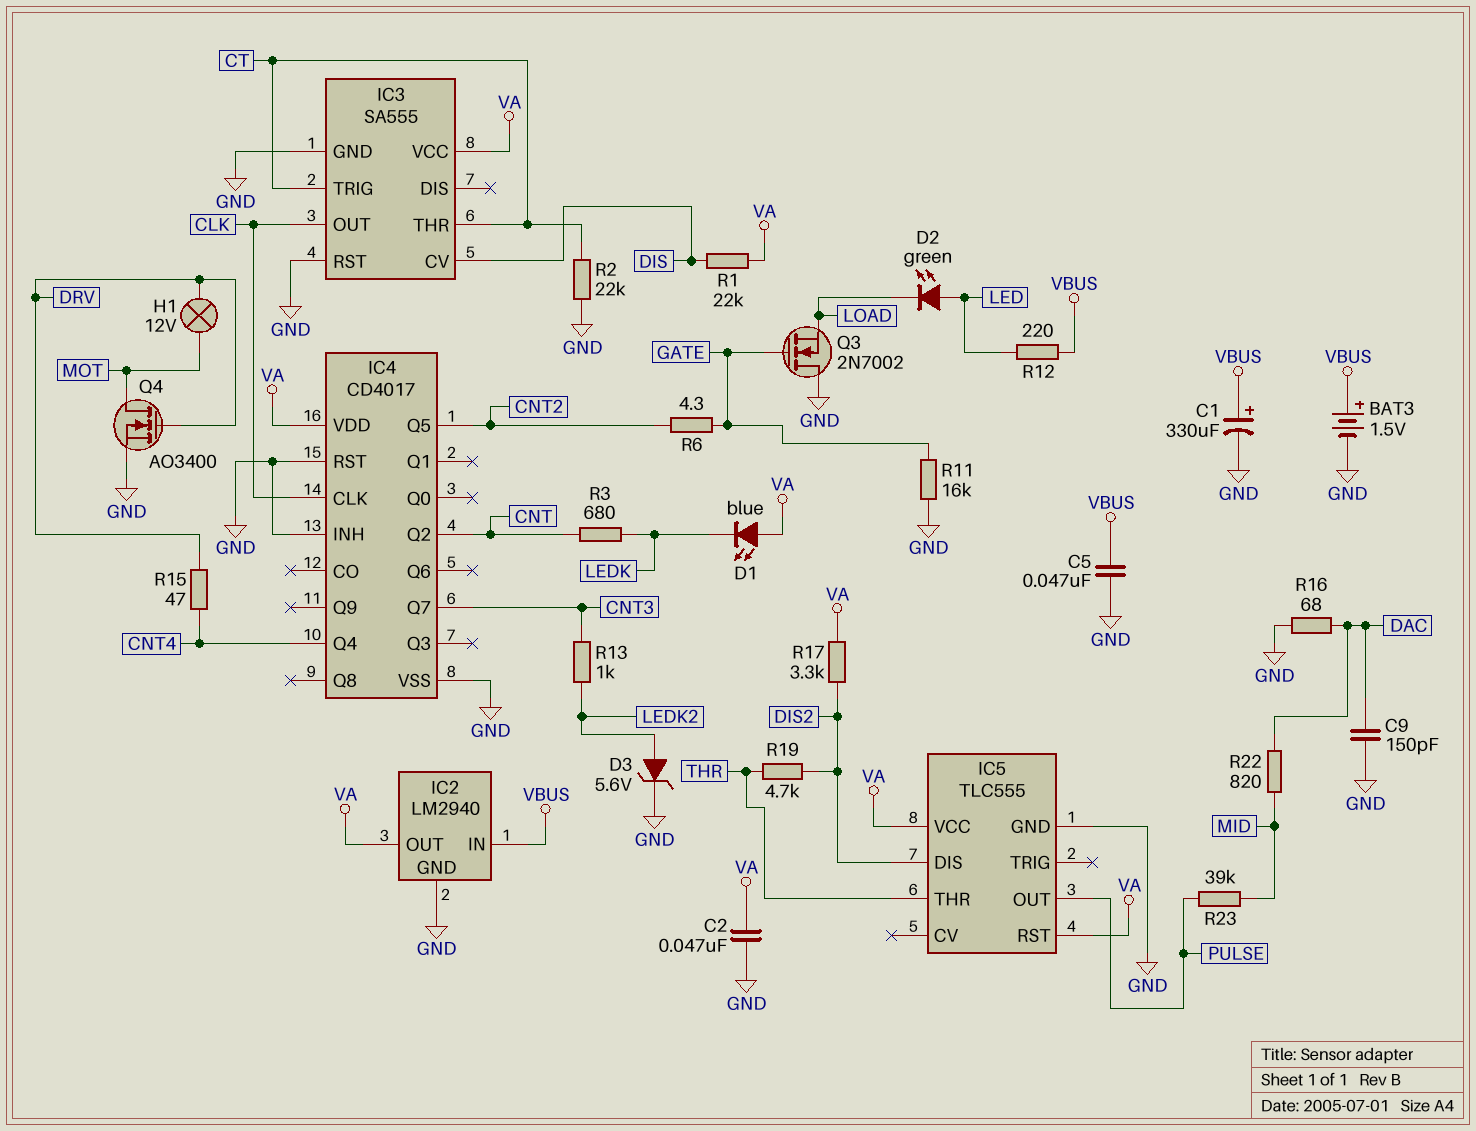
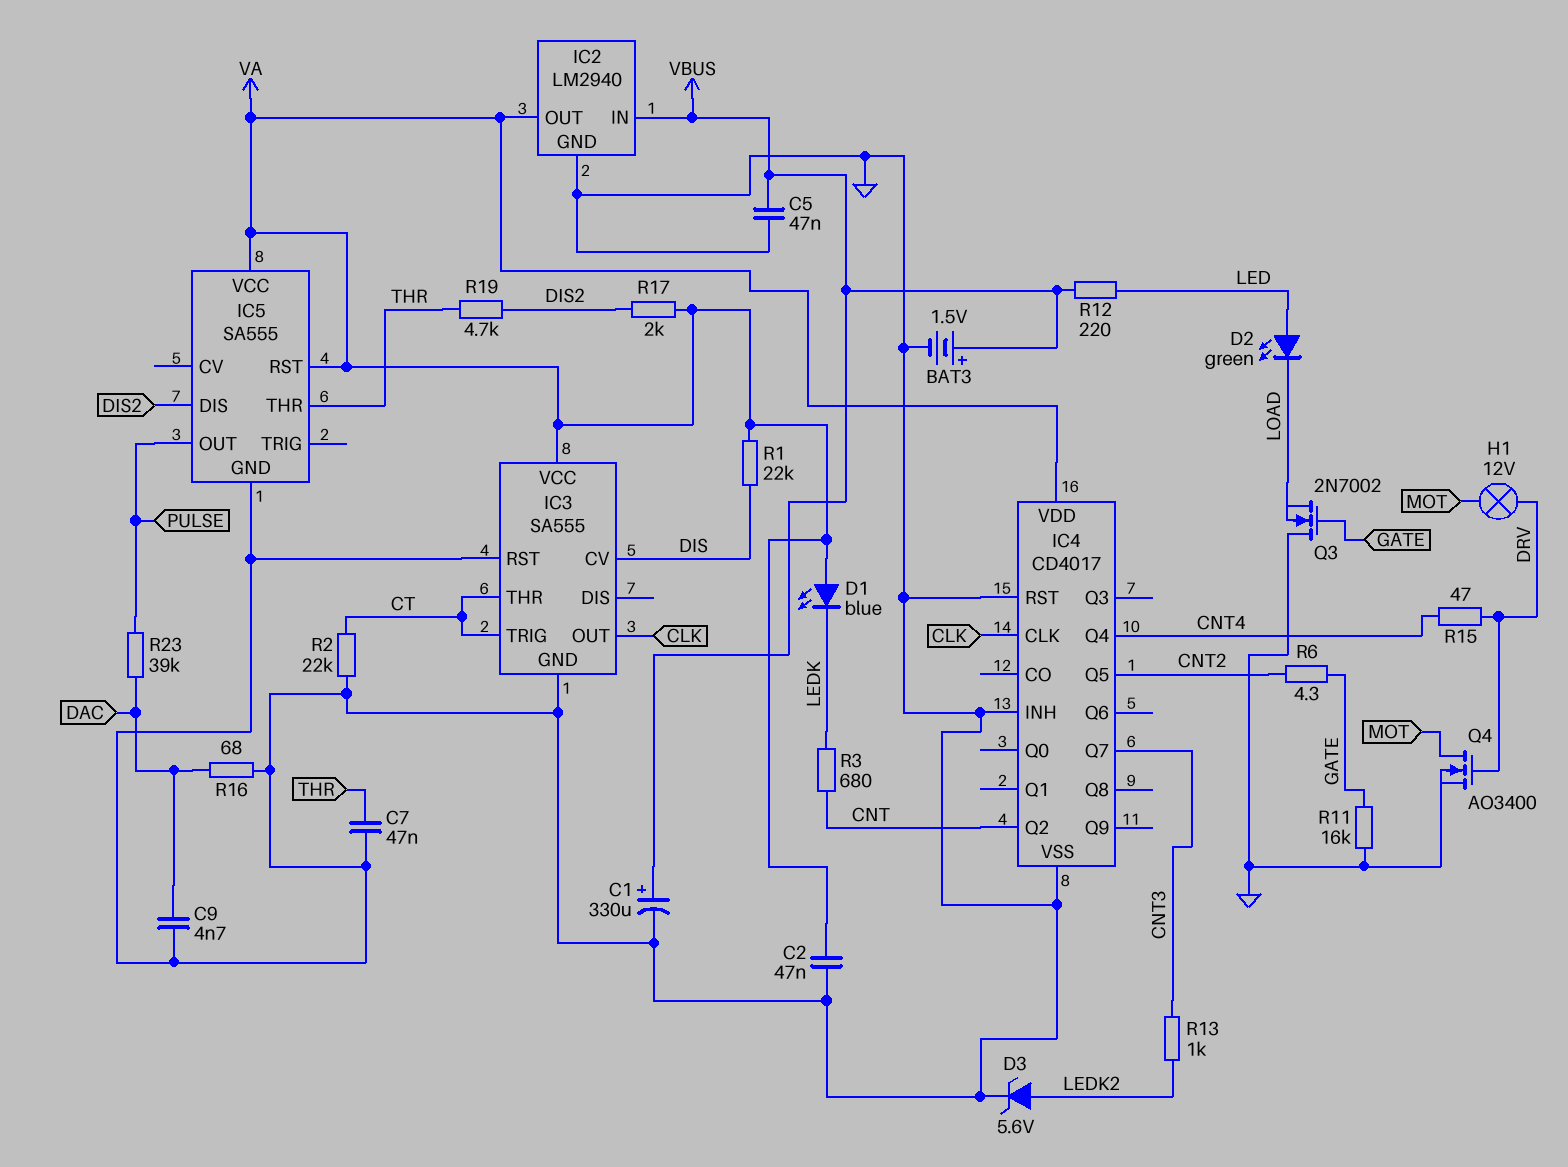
C7: none -> 47nF (GND, THR)
C9: 150pF (DAC, GND) -> 4.7nF (DAC, GND)
IC5: TLC555 -> SA555
R17: 3.3k (DIS2, VA) -> 2k (DIS2, VA)
R22: 820 (DAC, MID) -> none
R23: 39k (MID, PULSE) -> 39k (DAC, PULSE)

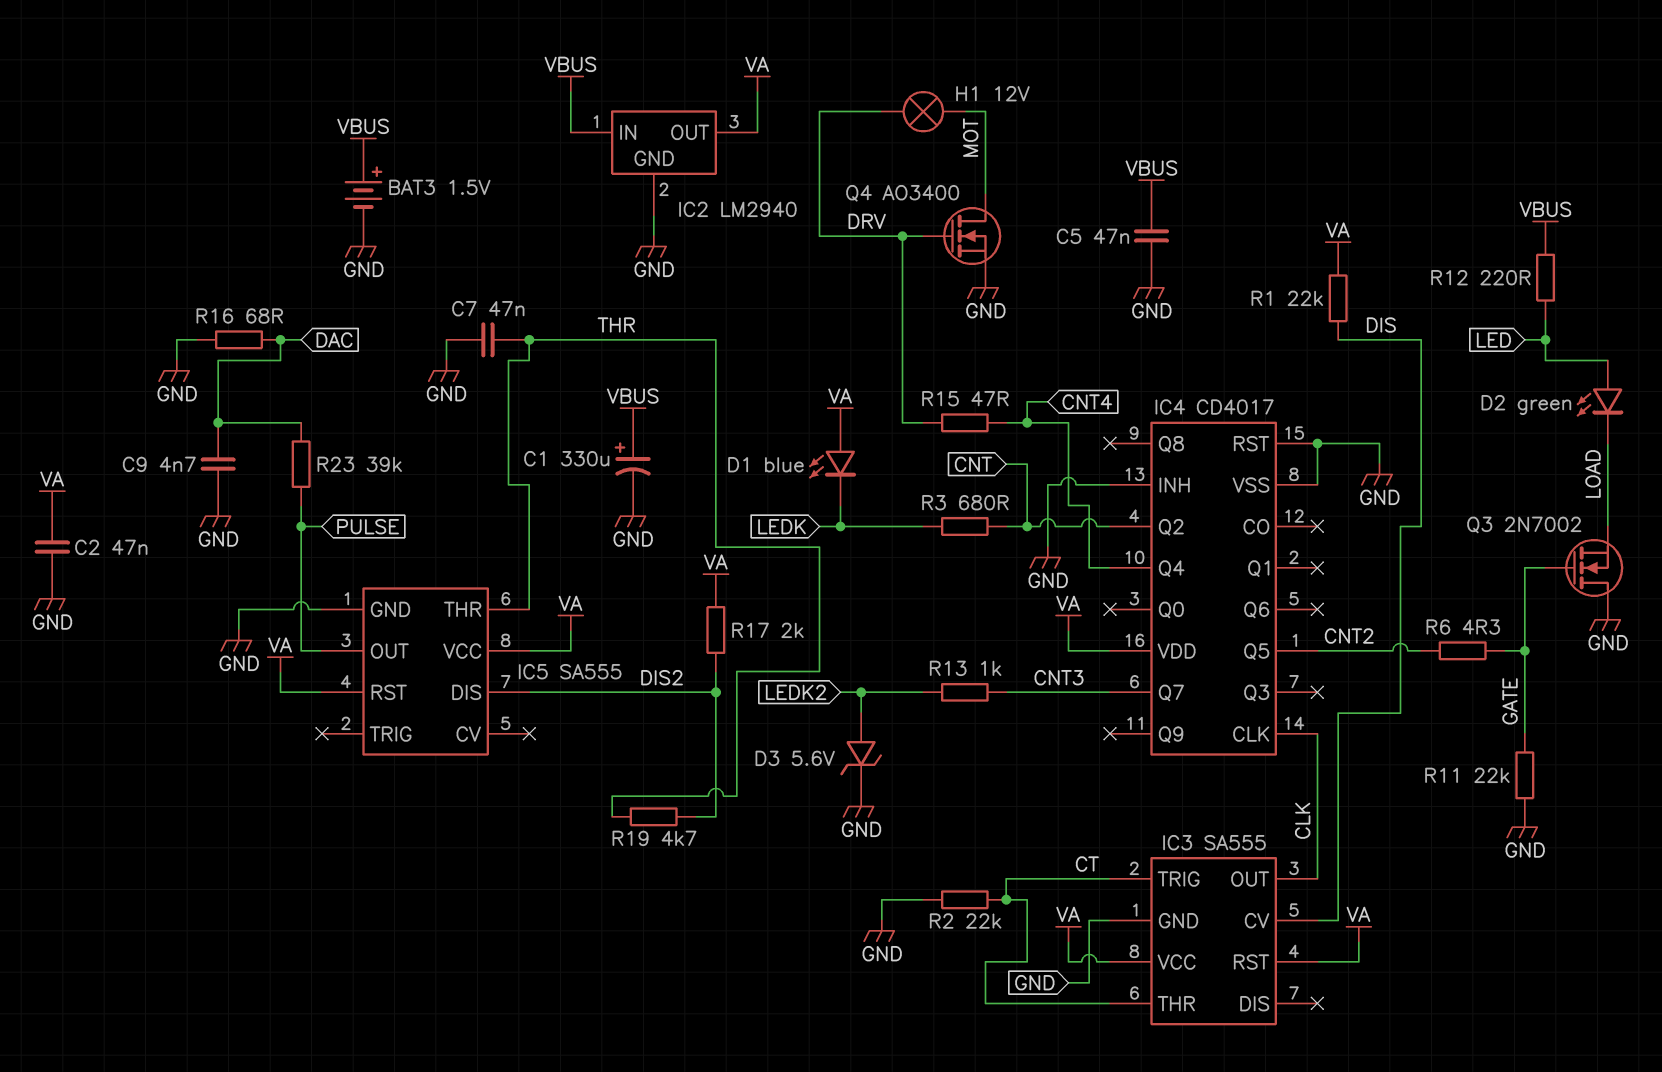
IC3 pin RST: GND -> VA
R11: 16k (GATE, GND) -> 22k (GATE, GND)

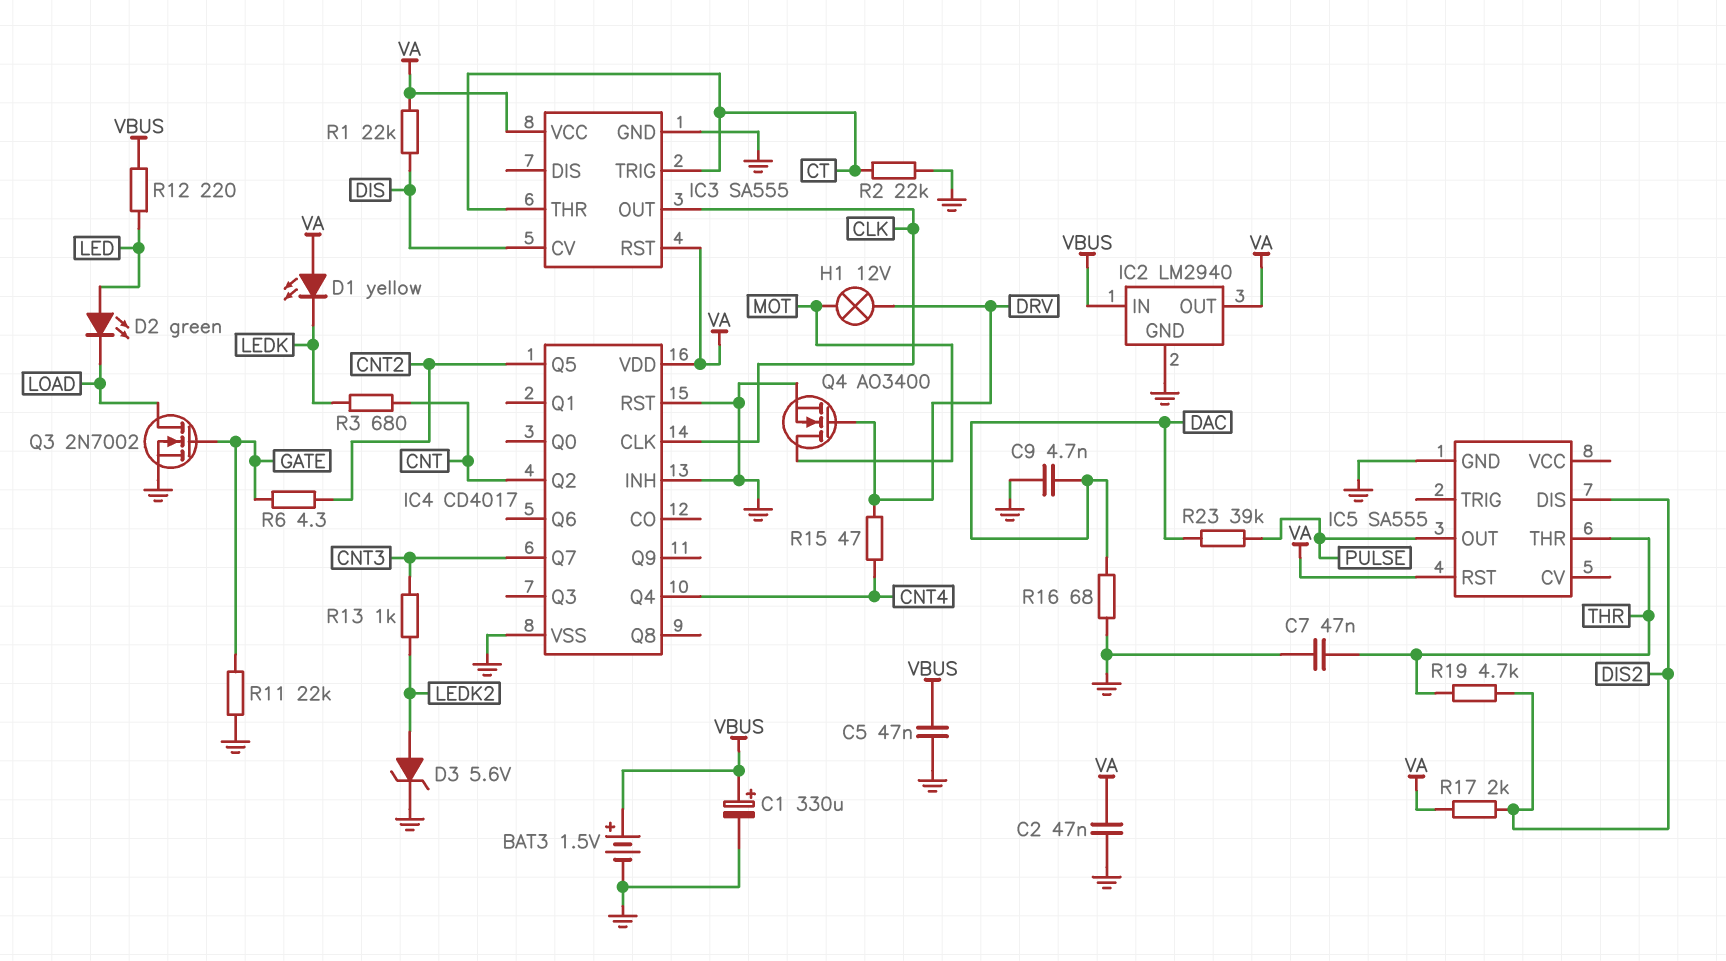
D1: LED blue (A VA, K LEDK) -> LED yellow (A VA, K LEDK)
IC5 pin VCC: VA -> none
Q3: NMOS 2N7002 (G GATE, D GND, S LOAD) -> NMOS 2N7002 (G GATE, D LOAD, S GND)

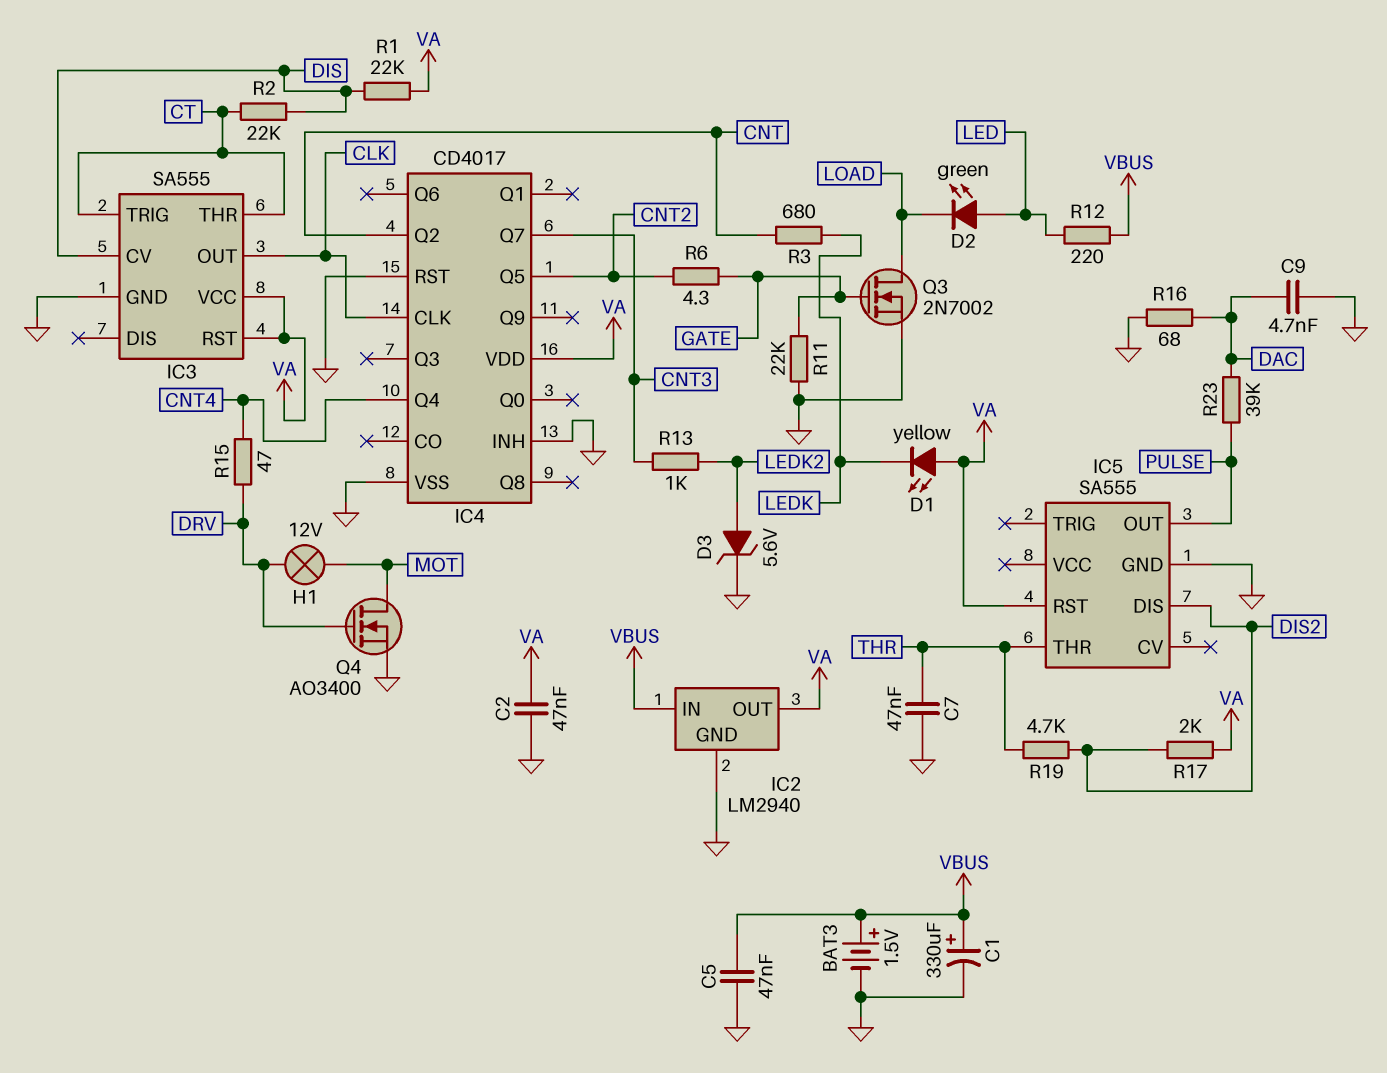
R2: 22k (CT, GND) -> 22k (CT, DIS)

